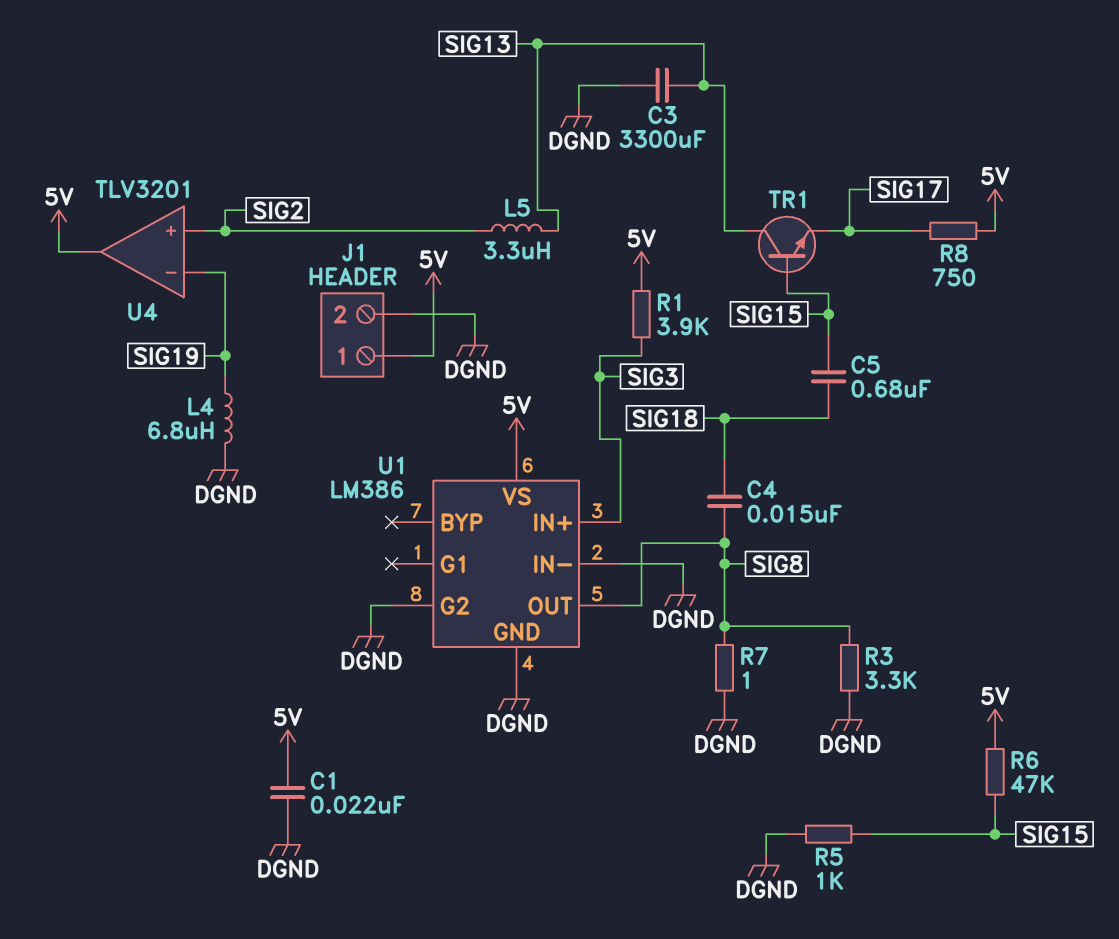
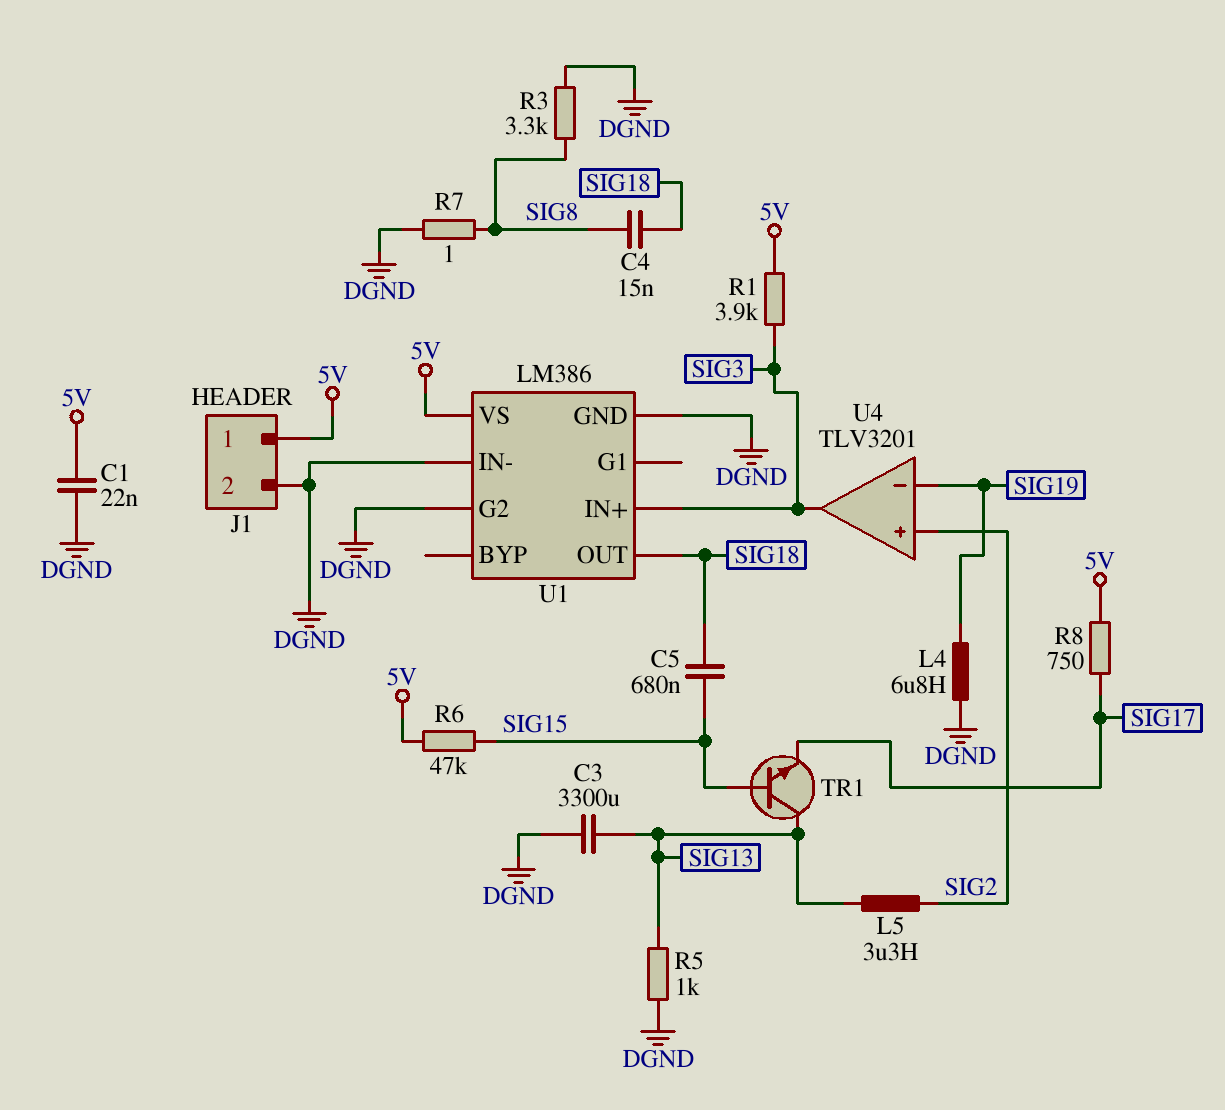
R5: 1k (DGND, SIG15) -> 1k (DGND, SIG13)
U1 pin OUT: SIG8 -> SIG18
U4 pin out: 5V -> SIG3

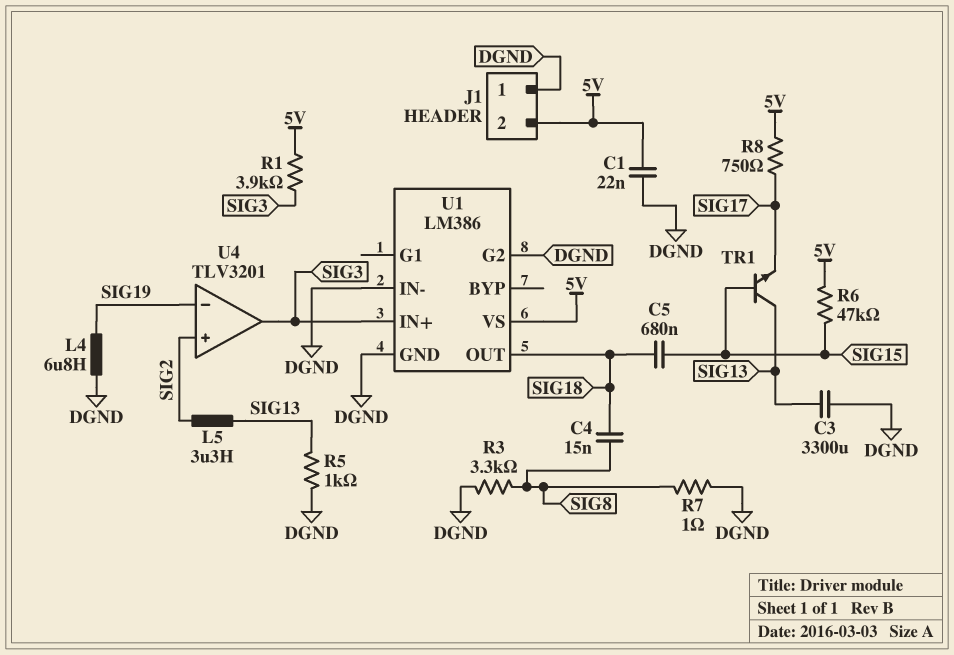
J1 pin 1: 5V -> DGND
J1 pin 2: DGND -> 5V

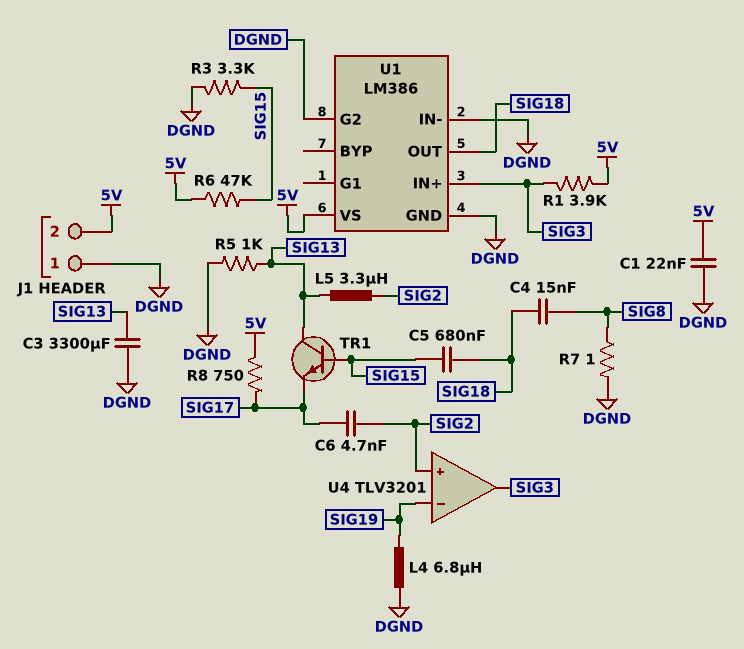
C6: none -> 4.7nF (SIG2, SIG17)
R3: 3.3k (DGND, SIG8) -> 3.3k (DGND, SIG15)

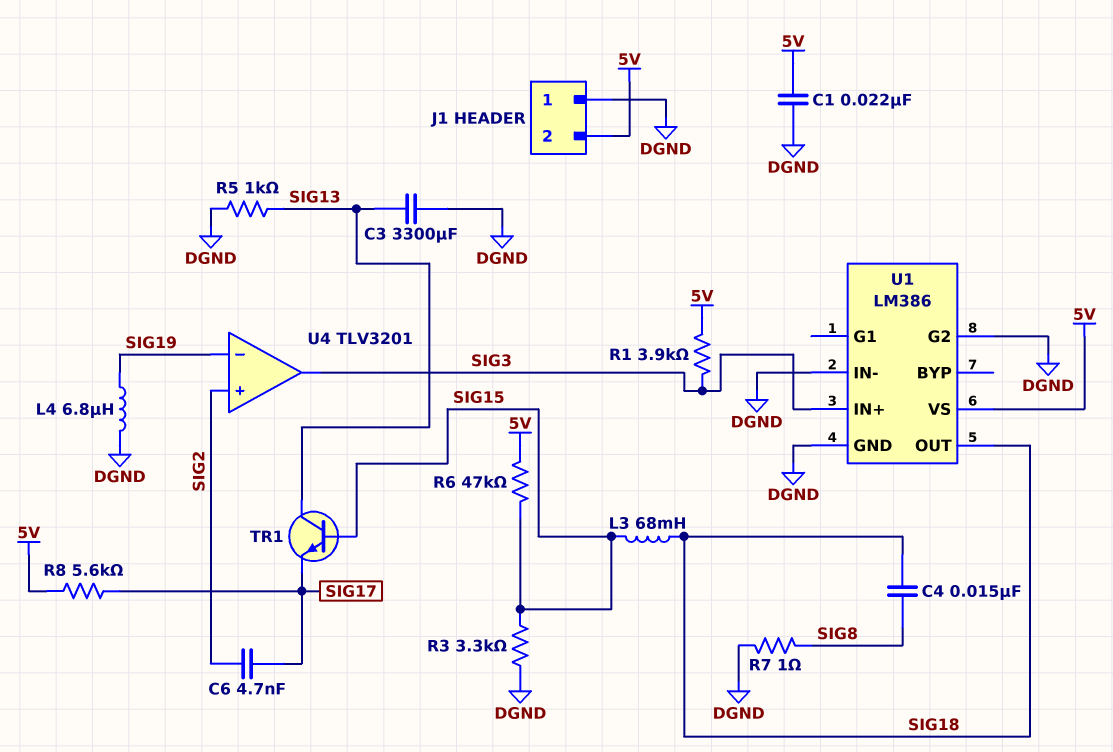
C5: 680nF (SIG15, SIG18) -> none
L3: none -> 68mH (SIG15, SIG18)
L5: 3.3uH (SIG2, SIG13) -> none
R8: 750 (5V, SIG17) -> 5.6k (5V, SIG17)

